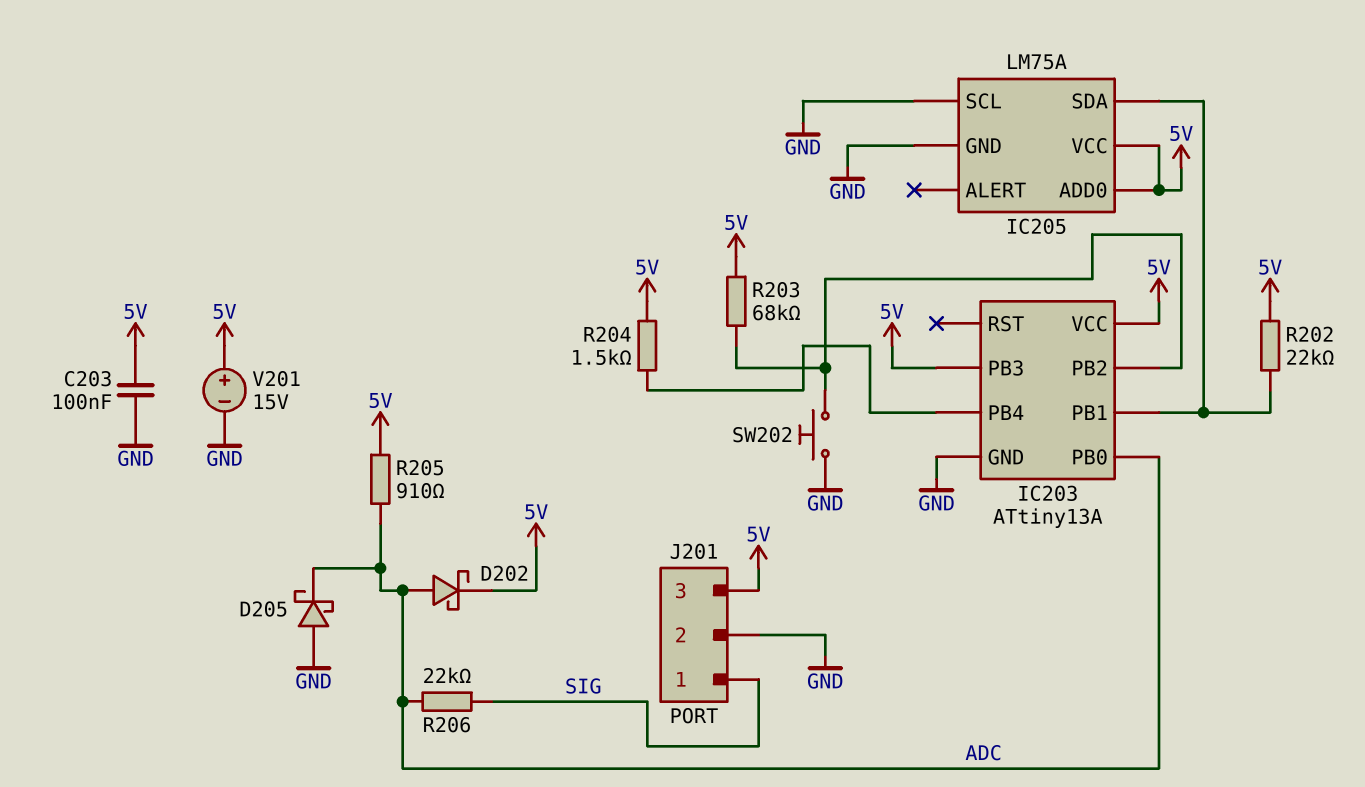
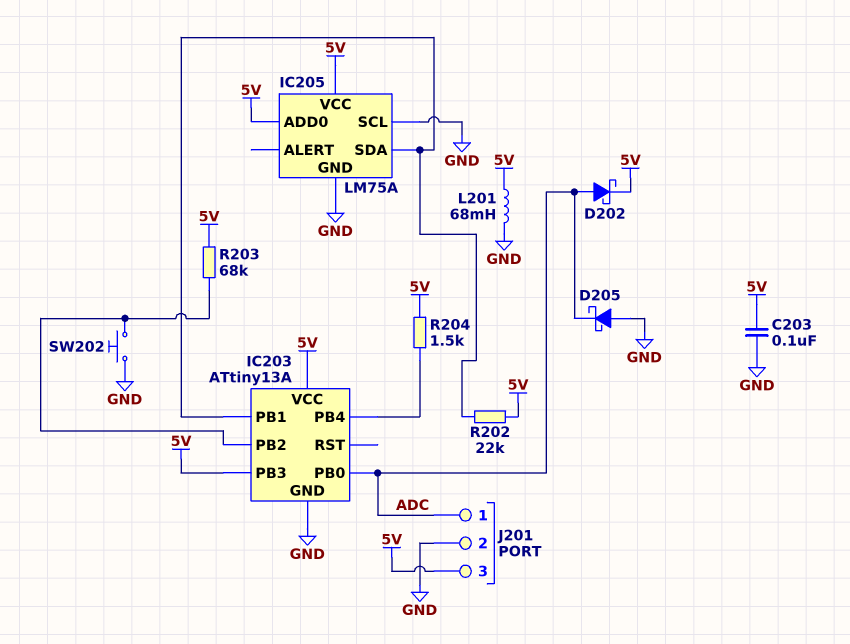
J201 pin 1: SIG -> ADC
L201: none -> 68mH (5V, GND)
R205: 910 (5V, ADC) -> none
R206: 22k (ADC, SIG) -> none
V201: 15V (plus 5V, minus GND) -> none

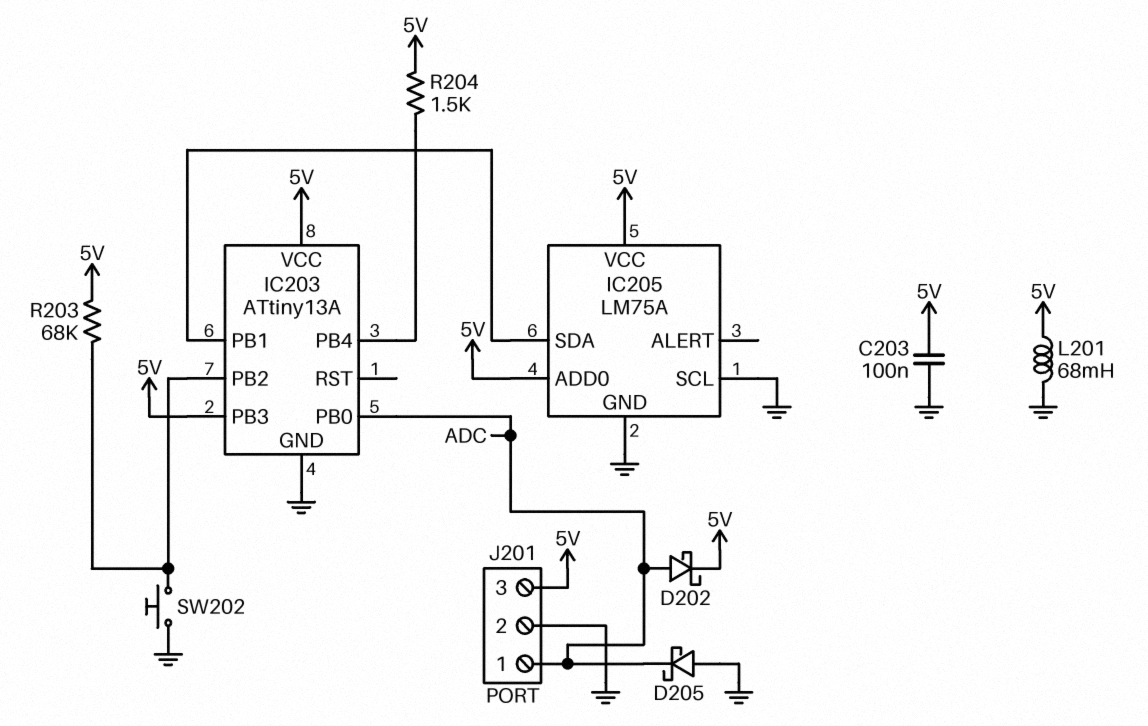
R202: 22k (5V, IC203/PB1) -> none

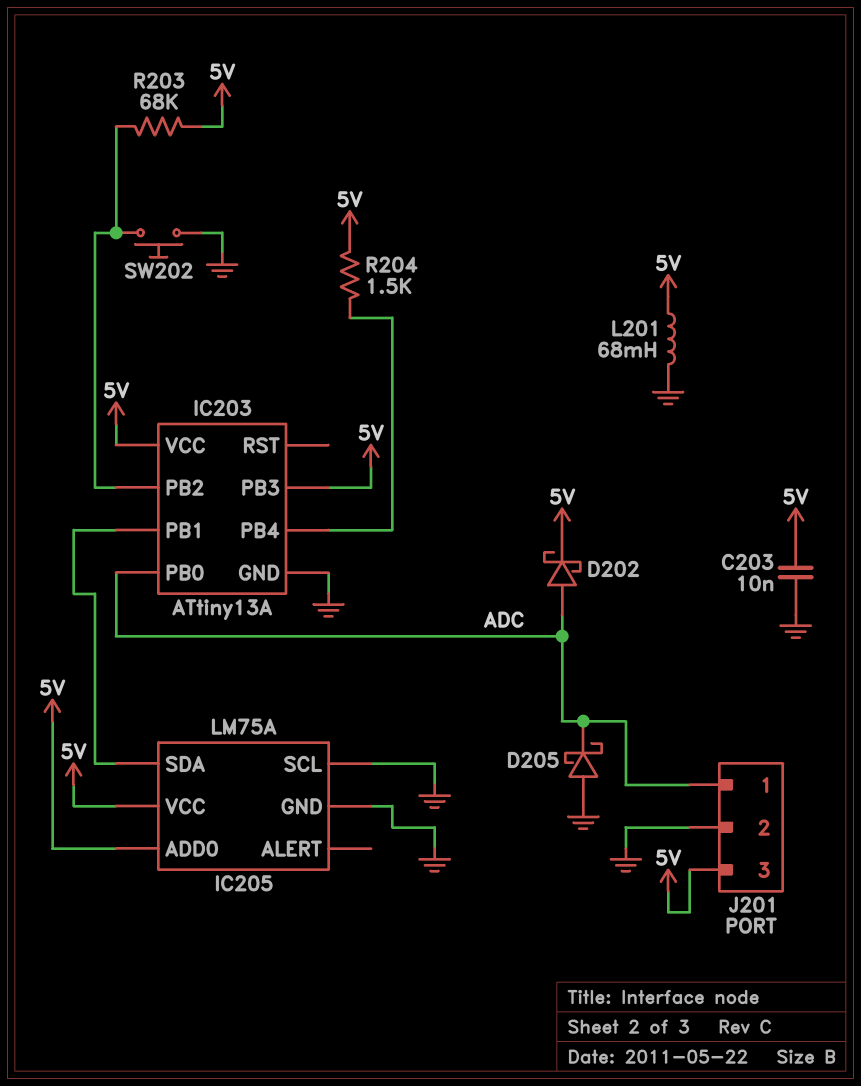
C203: 100nF (5V, GND) -> 10nF (5V, GND)

